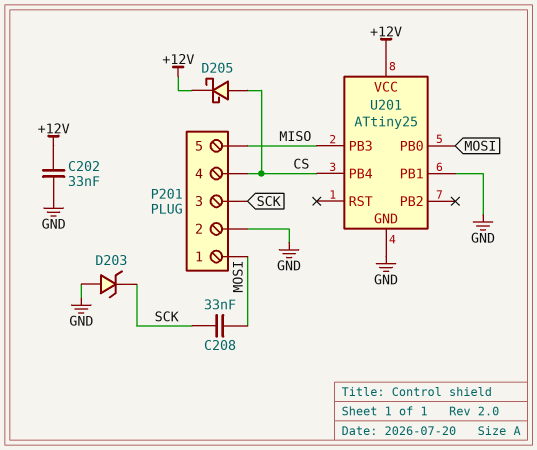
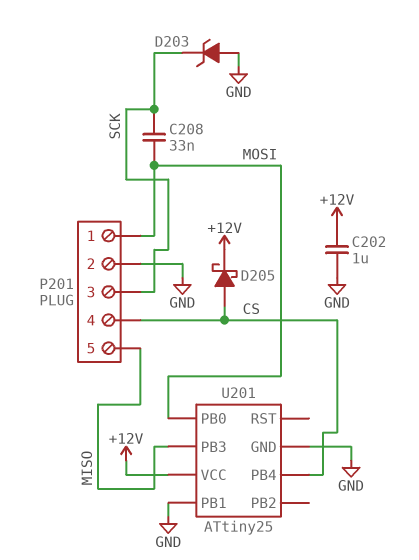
C202: 33nF (+12V, GND) -> 1uF (+12V, GND)

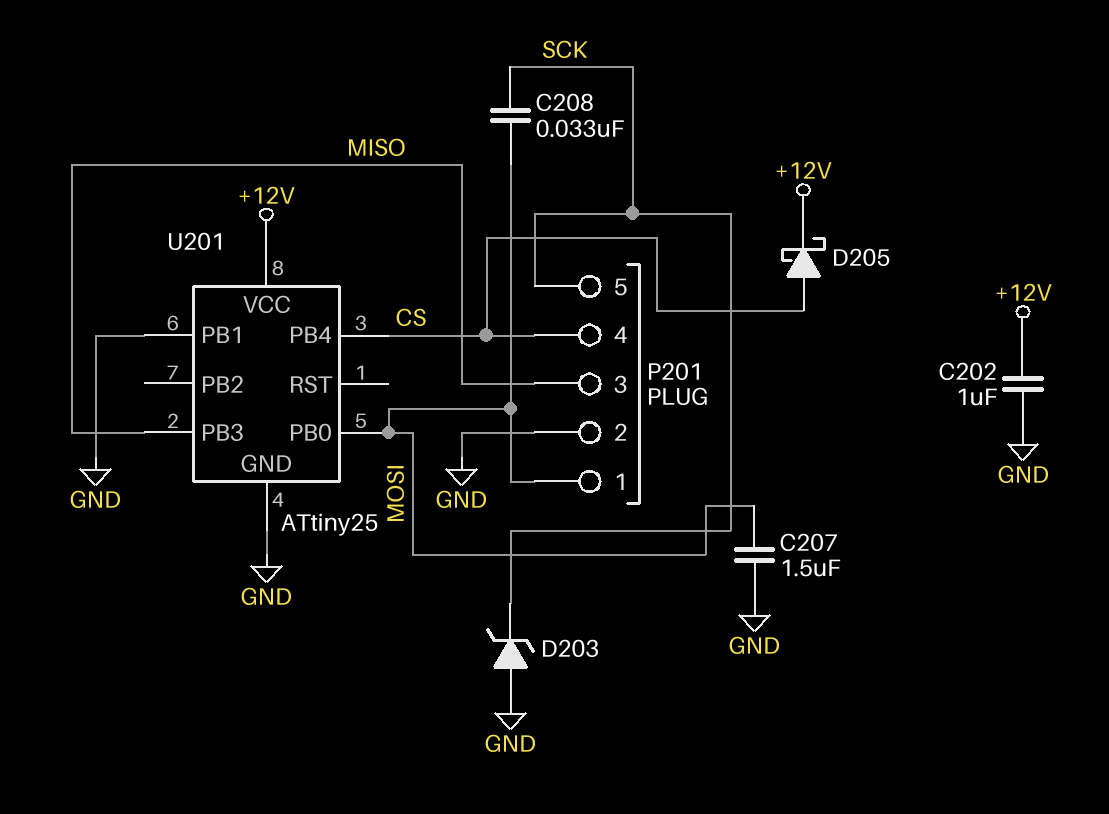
C207: none -> 1.5uF (GND, MOSI)
P201 pin 3: SCK -> MISO
P201 pin 5: MISO -> SCK

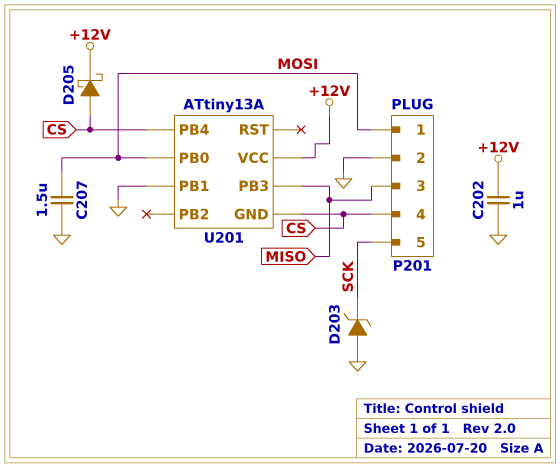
C208: 33nF (MOSI, SCK) -> none
U201: ATtiny25 -> ATtiny13A
U201 pin GND: GND -> CS

